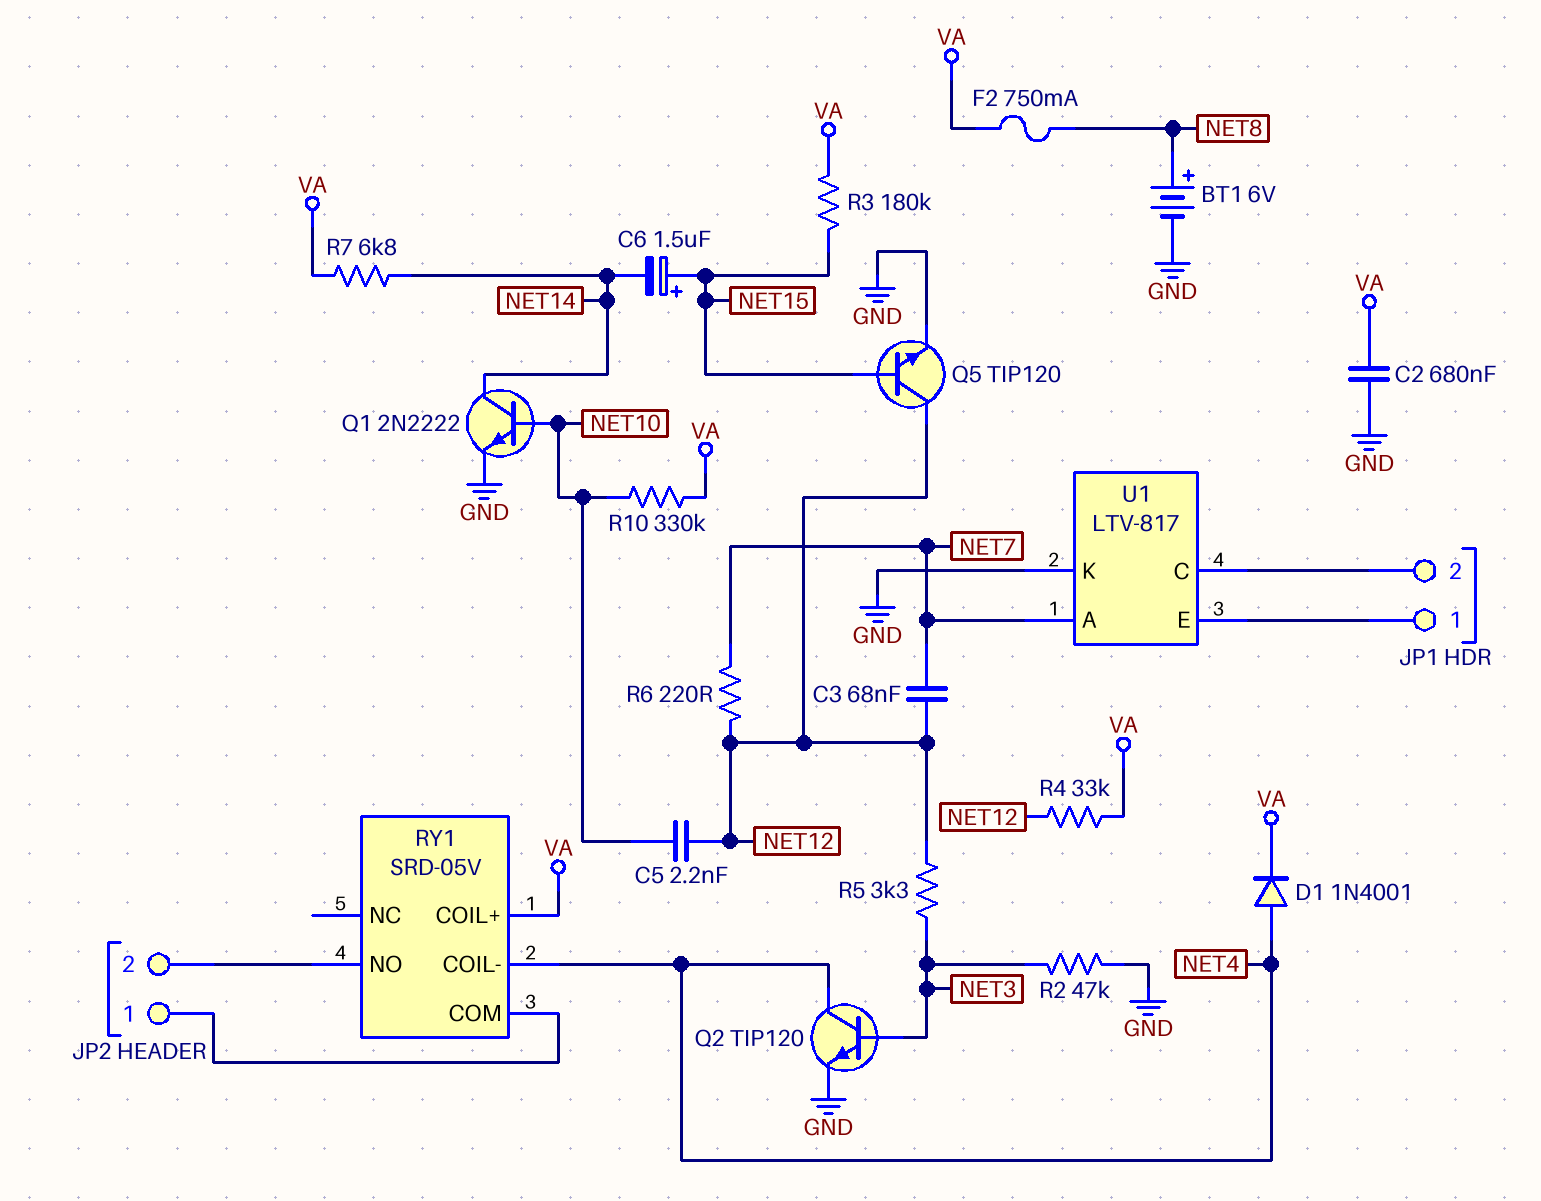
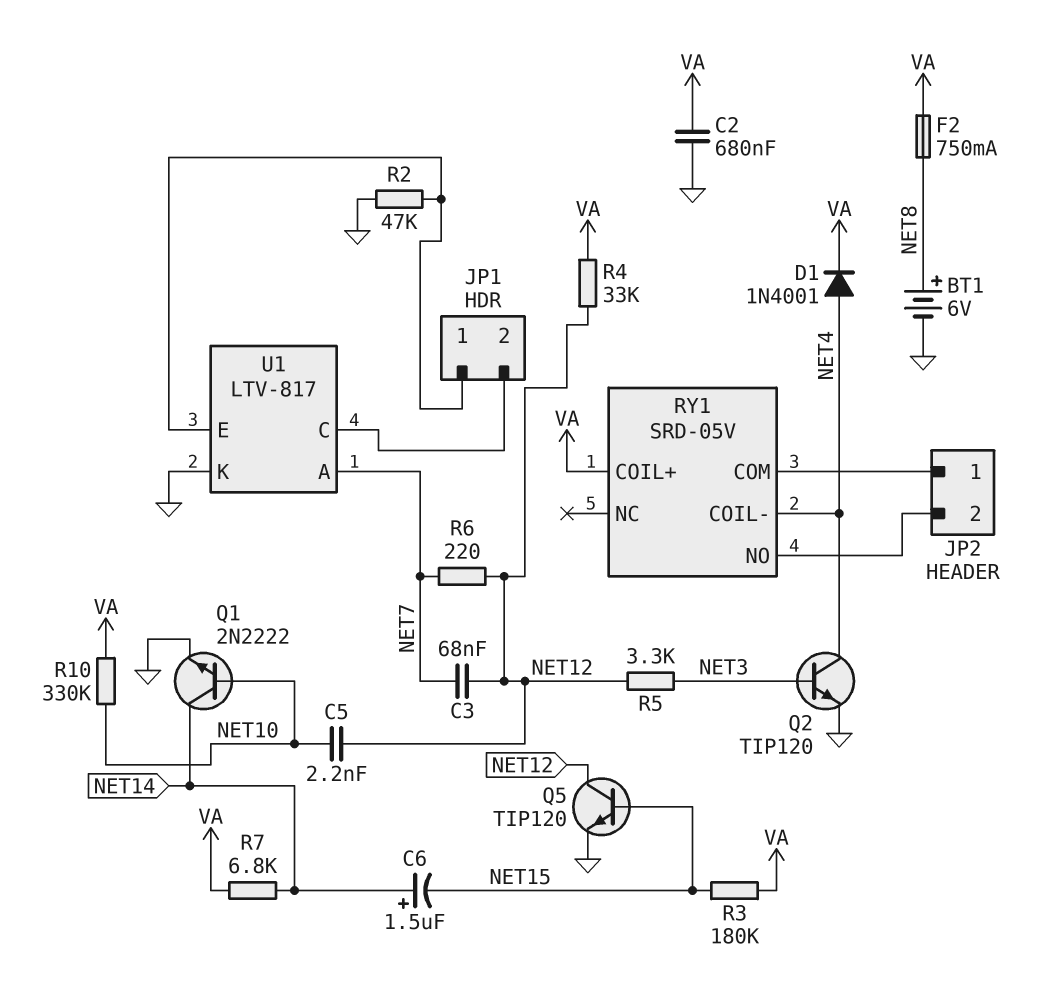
C6: 1.5uF (plus NET15, minus NET14) -> 1.5uF (plus NET14, minus NET15)
R2: 47k (GND, NET3) -> 47k (GND, JP1/1)

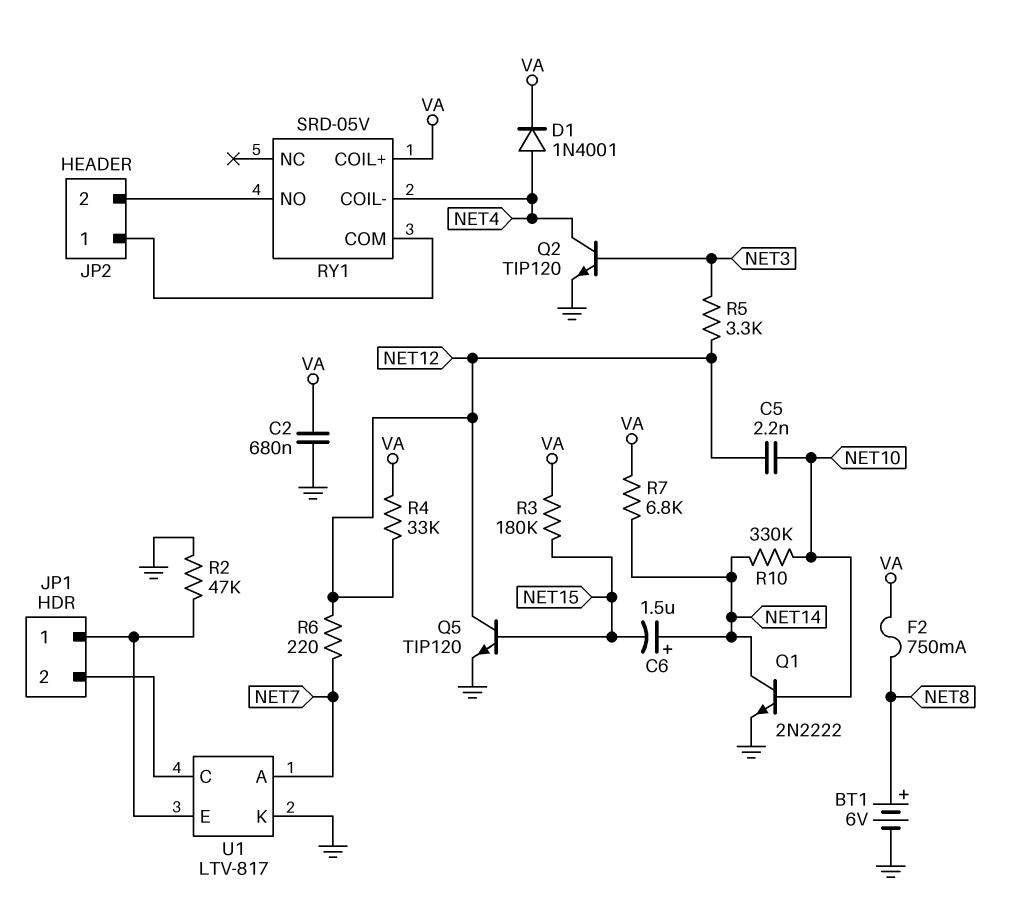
C3: 68nF (NET7, NET12) -> none
R10: 330k (NET10, VA) -> 330k (NET10, NET14)

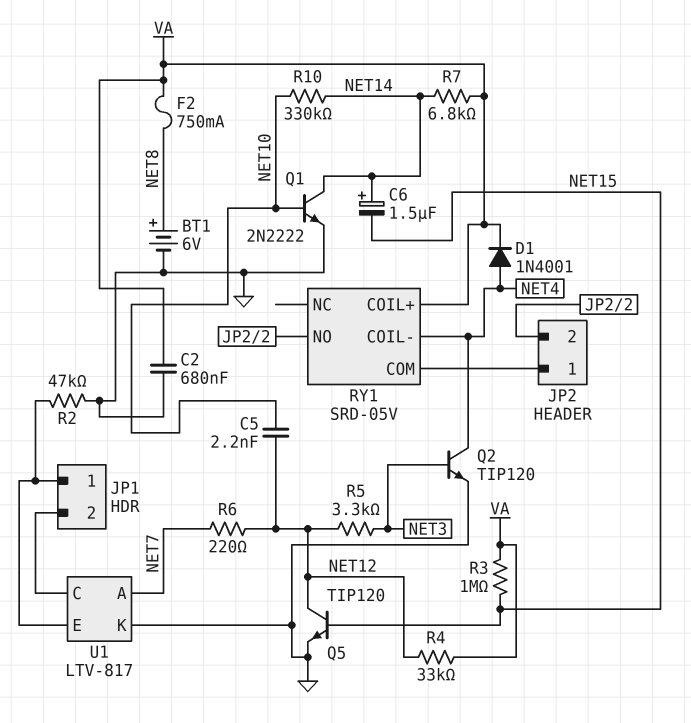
R3: 180k (NET15, VA) -> 1M (NET15, VA)

